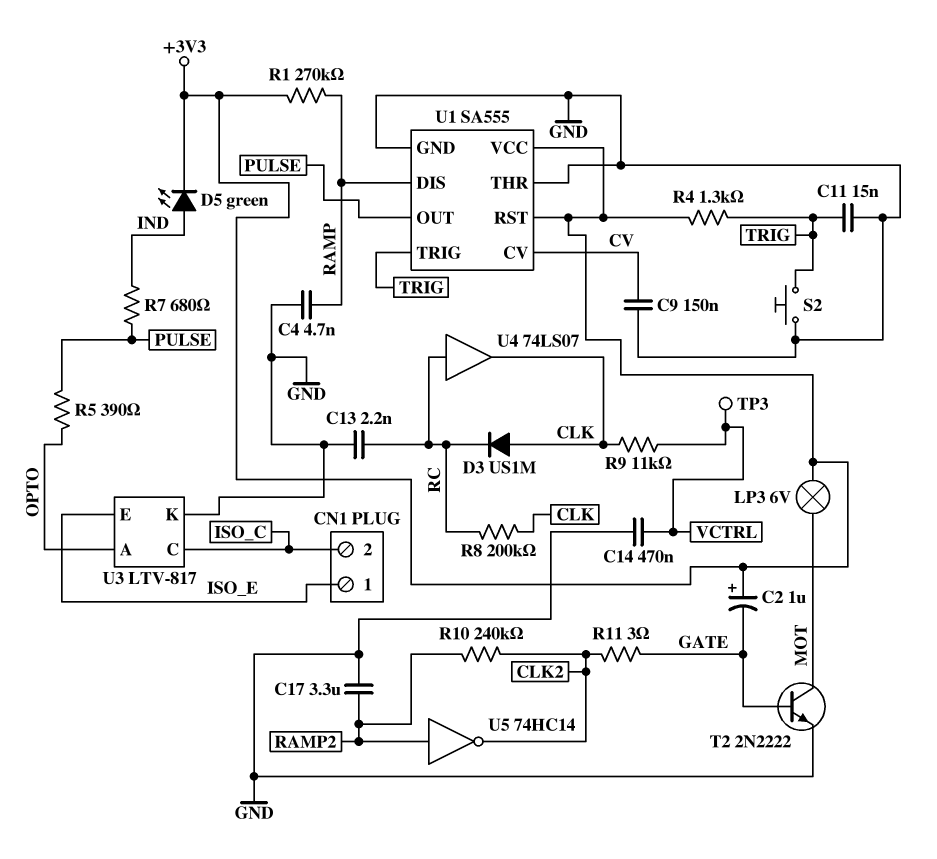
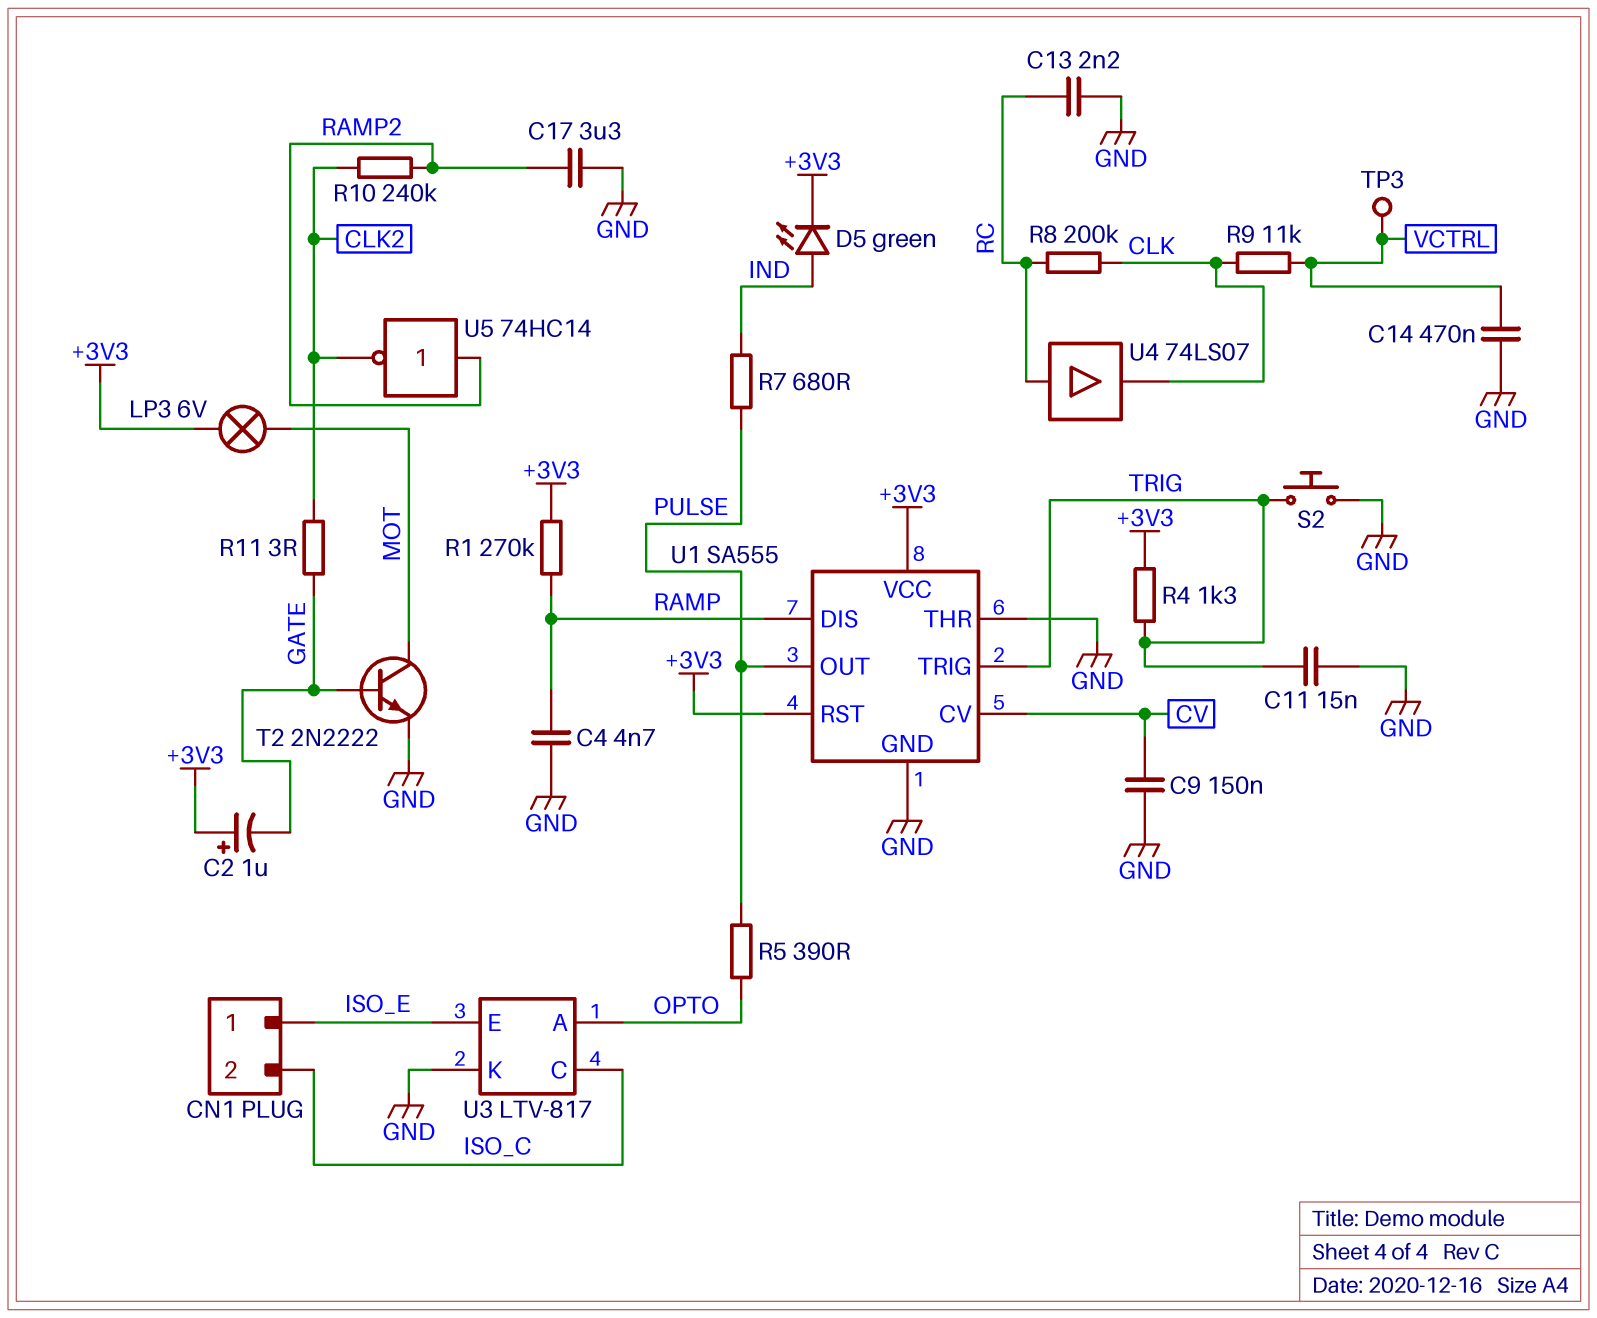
D3: diode US1M (A CLK, K RC) -> none

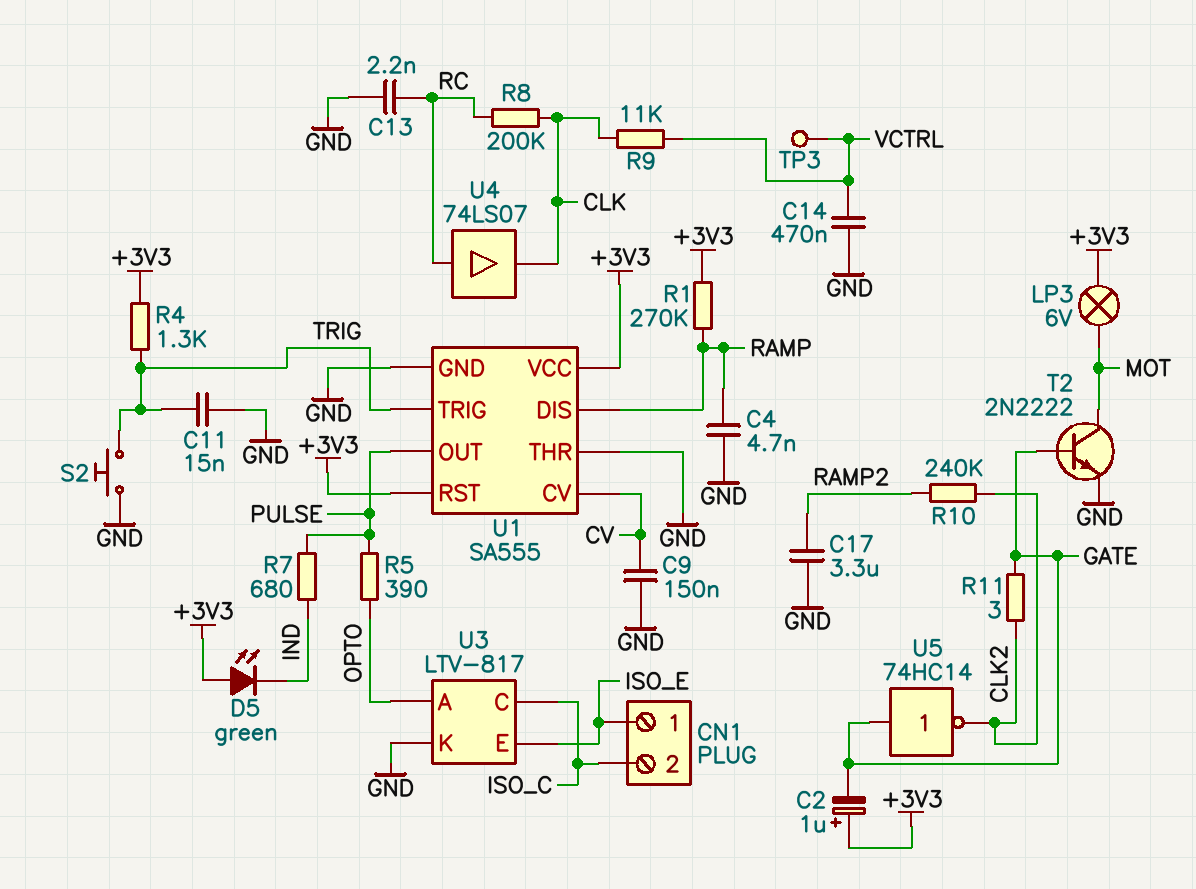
D5: LED green (A IND, K +3V3) -> LED green (A +3V3, K IND)
U5: NOT 74HC14 (in RAMP2, out CLK2) -> NOT 74HC14 (in GATE, out CLK2)

